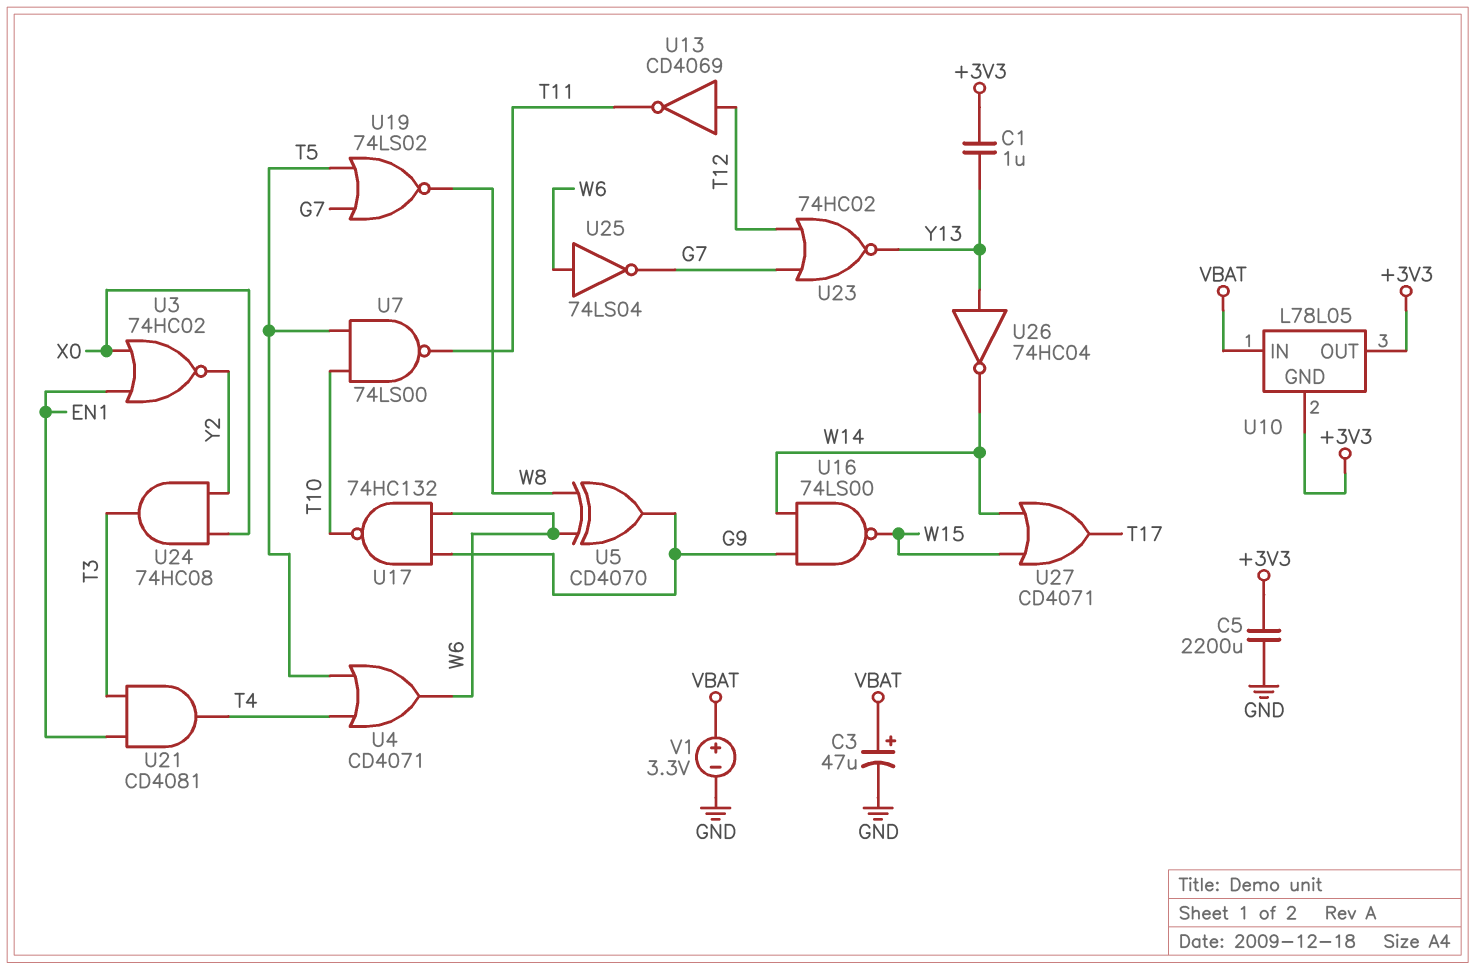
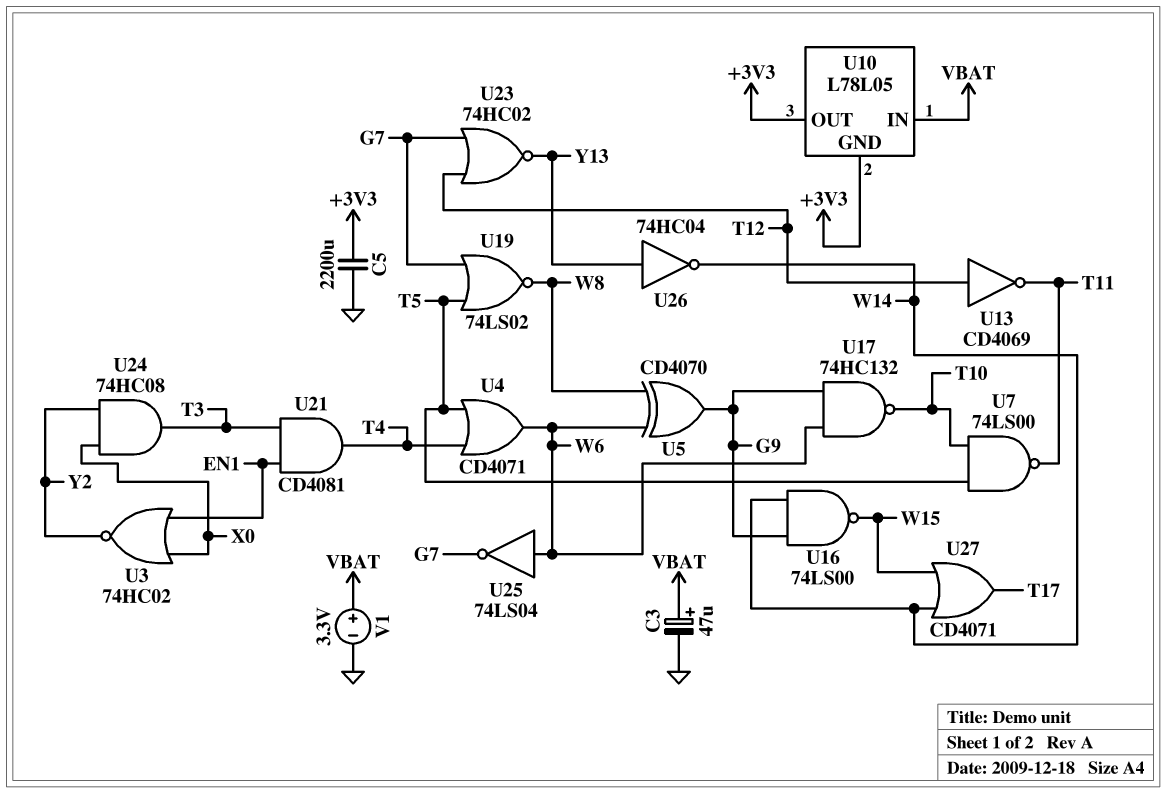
C1: 1uF (+3V3, Y13) -> none

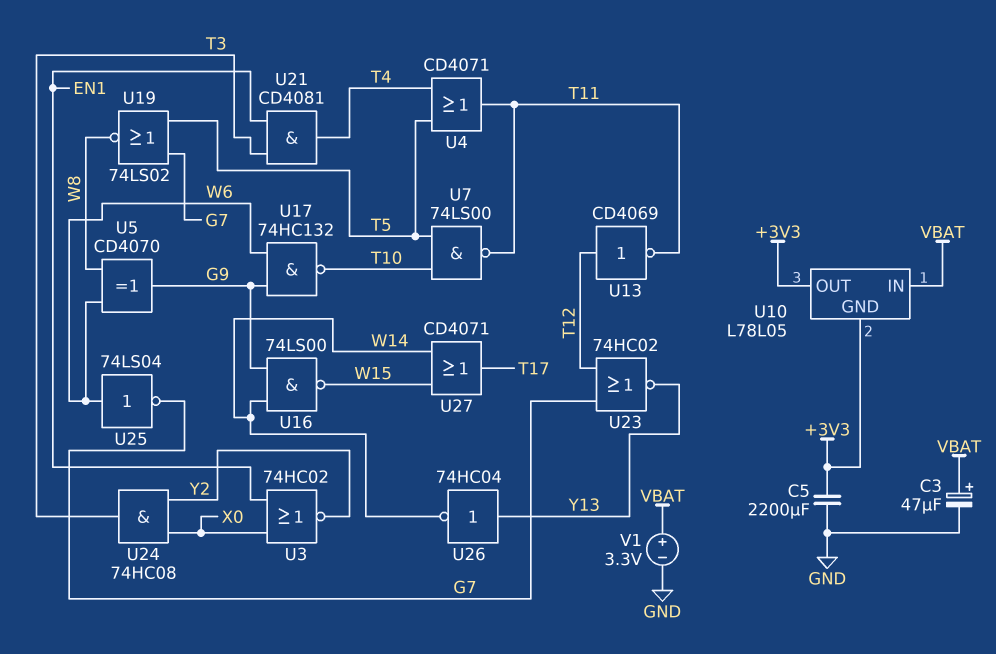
U4: OR CD4071 (in T4, in T5, out W6) -> OR CD4071 (in T4, in T5, out T11)

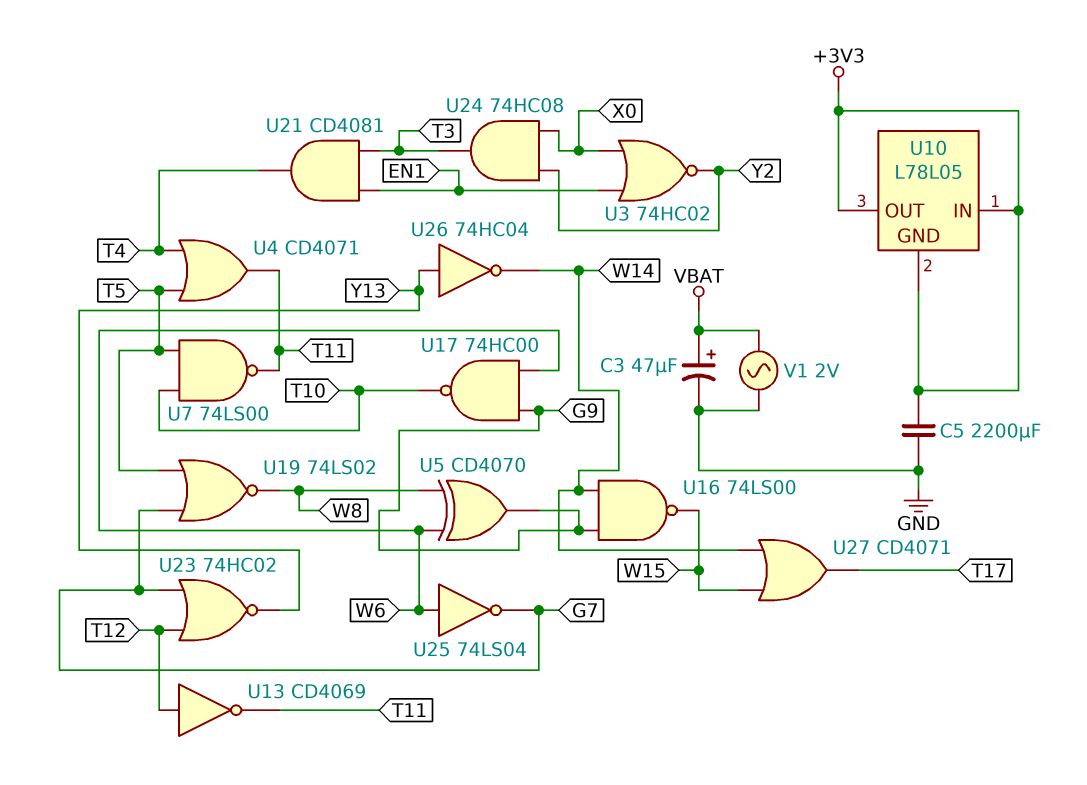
U10 pin IN: VBAT -> +3V3
U17: NAND 74HC132 (in G9, in W6, out T10) -> NAND 74HC00 (in G9, in W6, out T10)
V1: 3.3V (plus VBAT, minus GND) -> AC 2V (GND, VBAT)

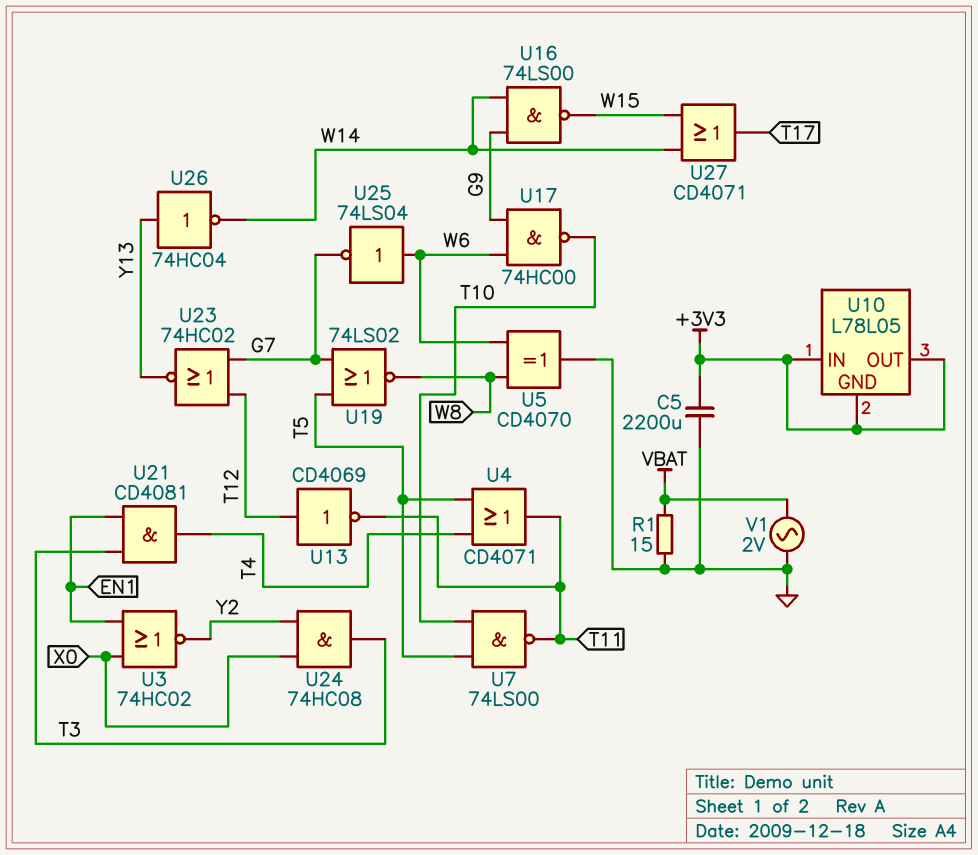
C3: 47uF (plus VBAT, minus GND) -> none
R1: none -> 15 (GND, VBAT)
U5: XOR CD4070 (in W6, in W8, out G9) -> XOR CD4070 (in W6, in W8, out GND)

